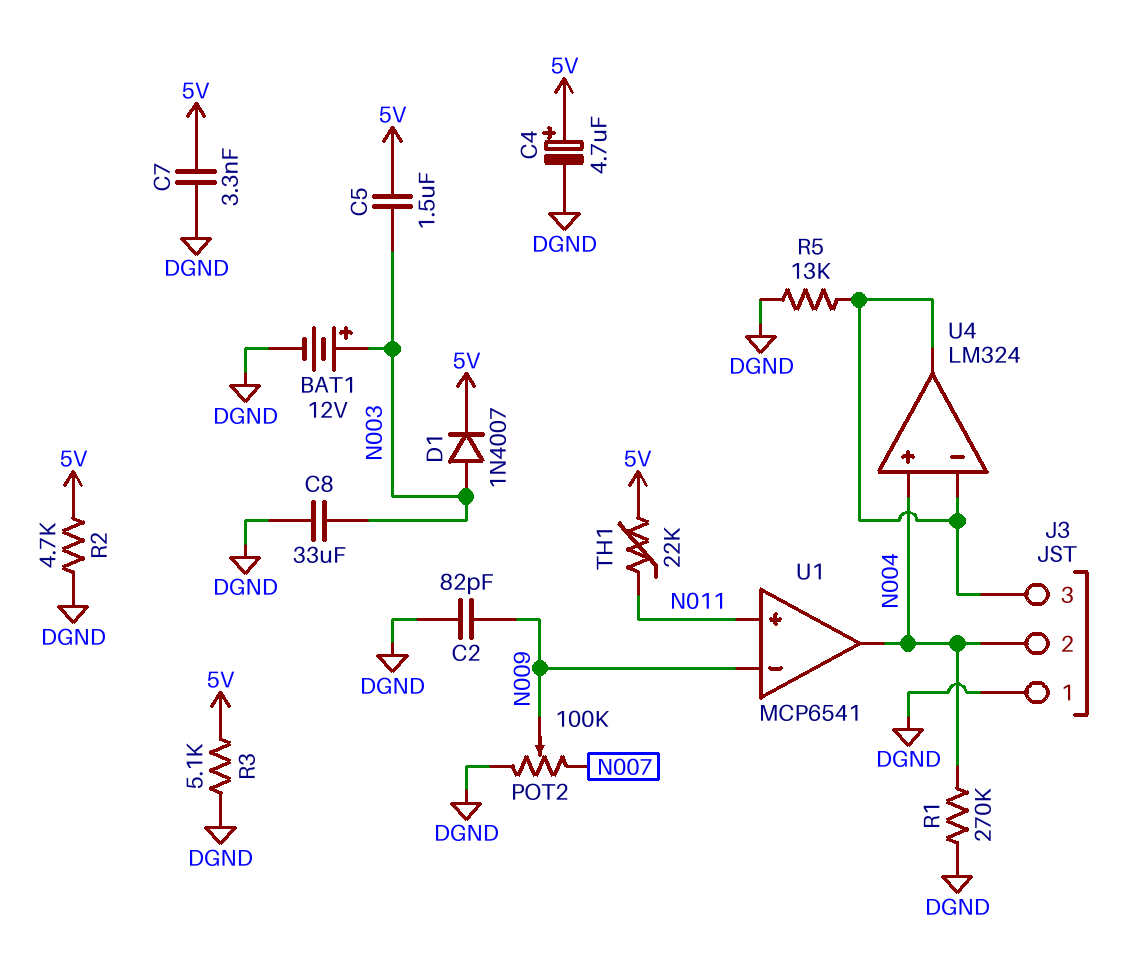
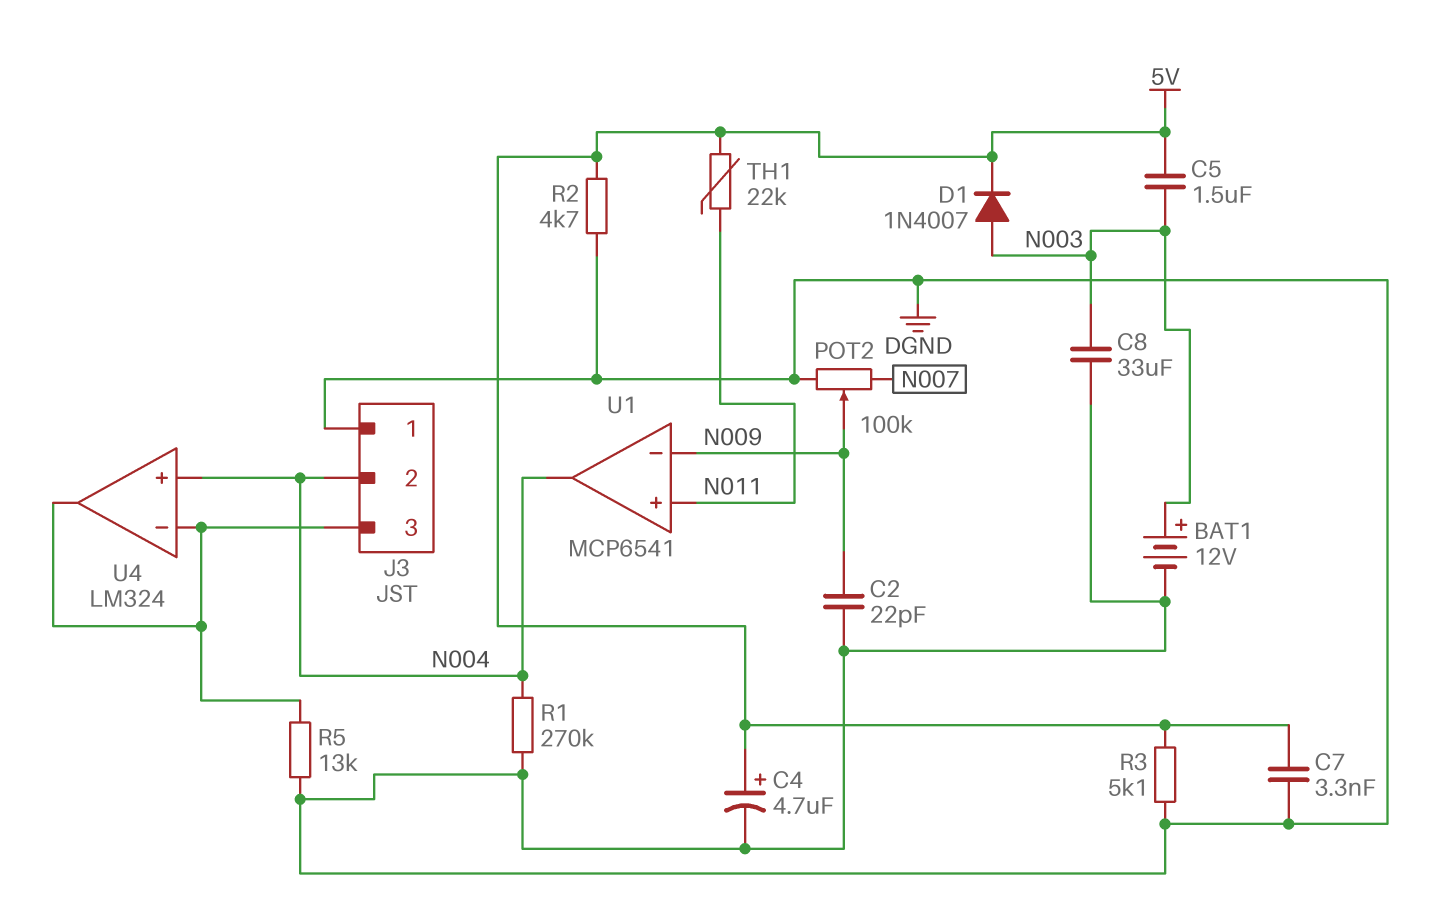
C2: 82pF (DGND, N009) -> 22pF (DGND, N009)

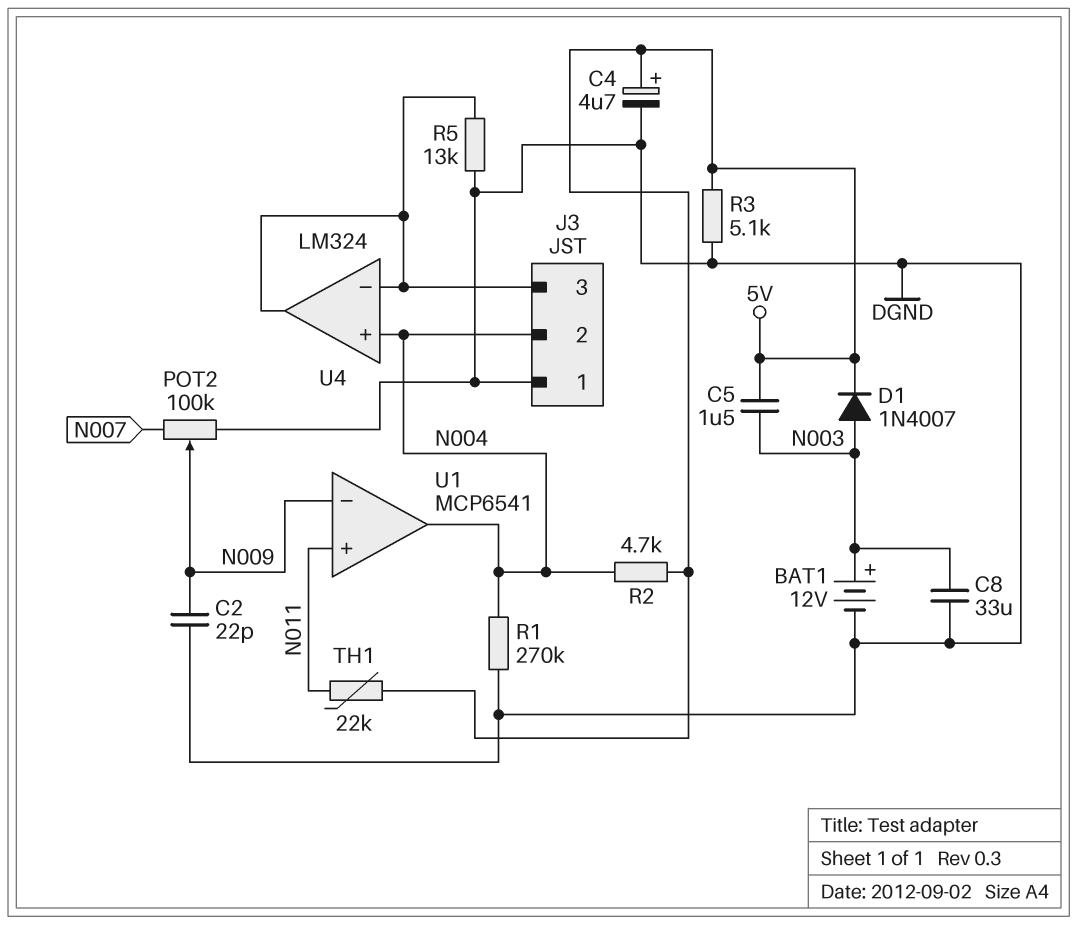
C7: 3.3nF (5V, DGND) -> none
R2: 4.7k (5V, DGND) -> 4.7k (5V, N004)

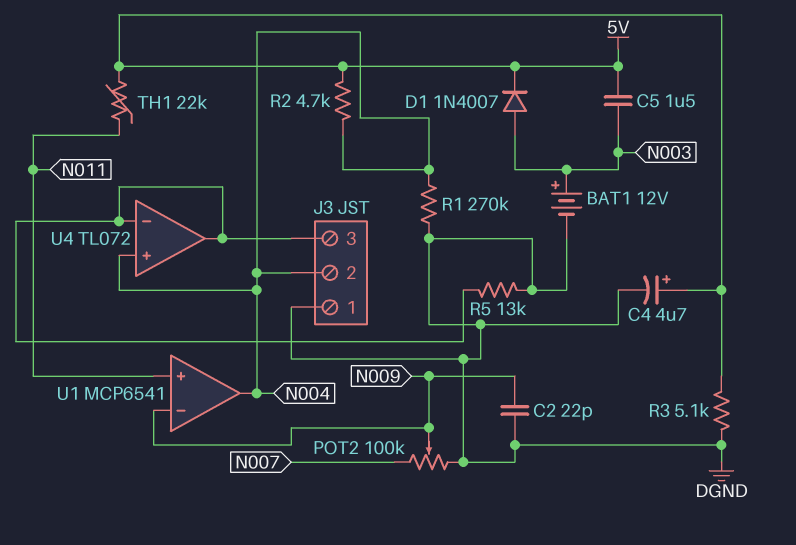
C8: 33uF (DGND, N003) -> none
U4: LM324 -> TL072

